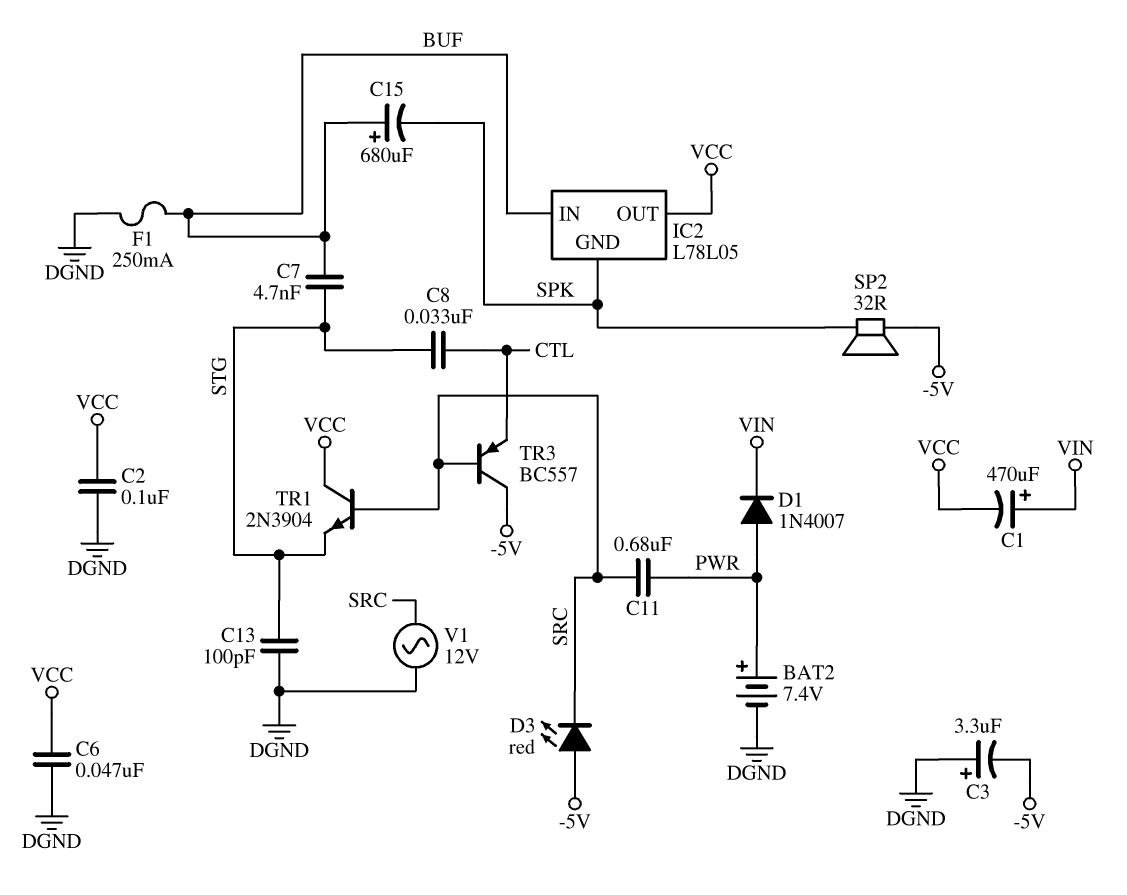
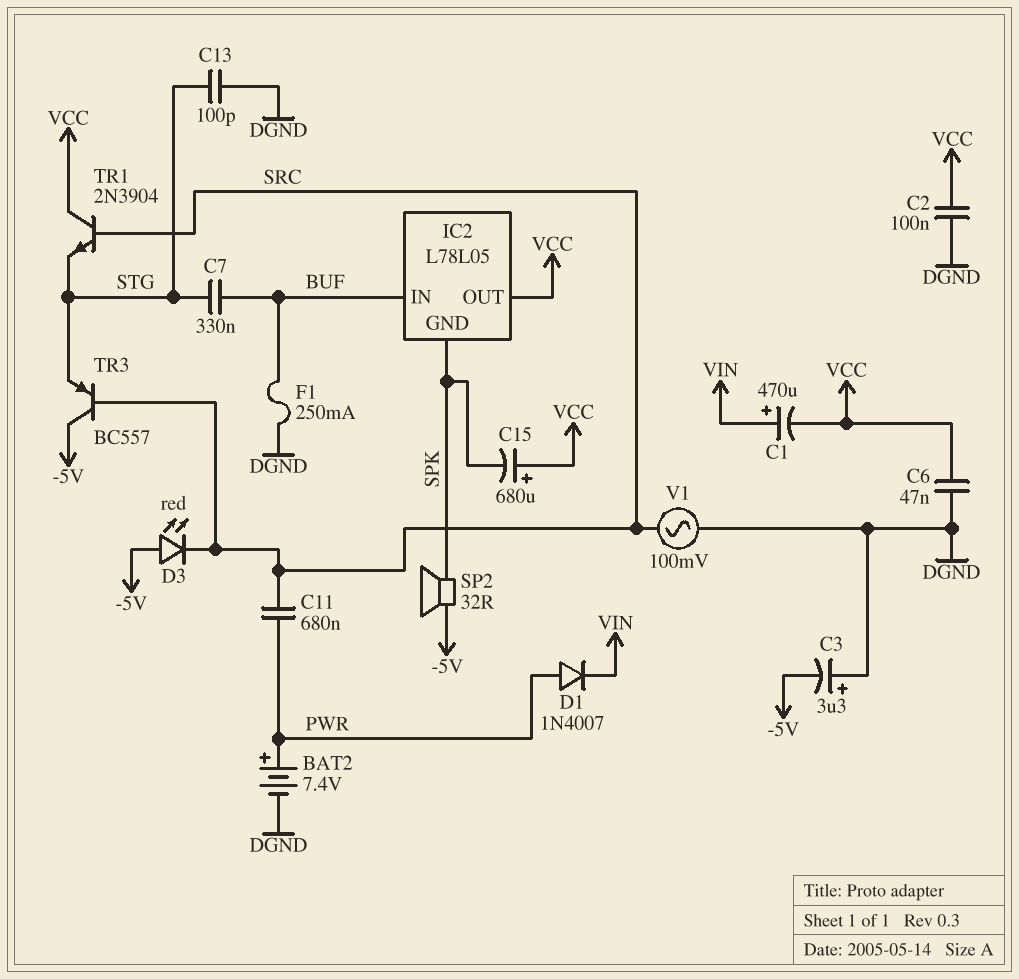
C7: 4.7nF (BUF, STG) -> 330nF (BUF, STG)
C8: 33nF (CTL, STG) -> none
C15: 680uF (plus BUF, minus SPK) -> 680uF (plus VCC, minus SPK)
TR3: PNP BC557 (B SRC, C -5V, E CTL) -> PNP BC557 (B SRC, C -5V, E STG)
V1: AC 12V (DGND, SRC) -> AC 100mV (DGND, SRC)

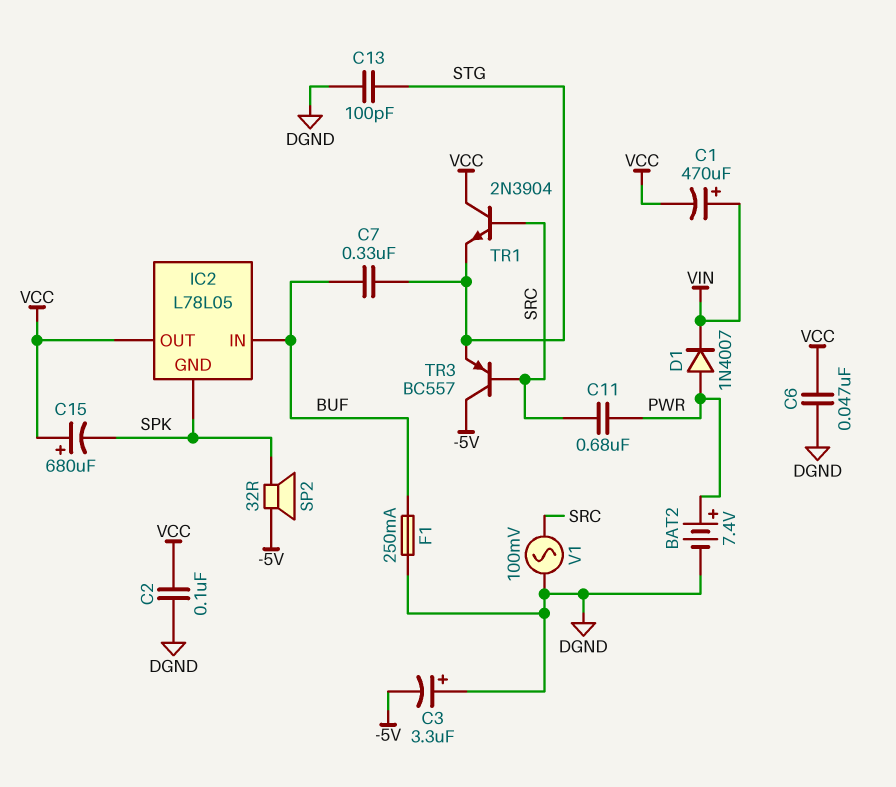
D3: LED red (A -5V, K SRC) -> none

